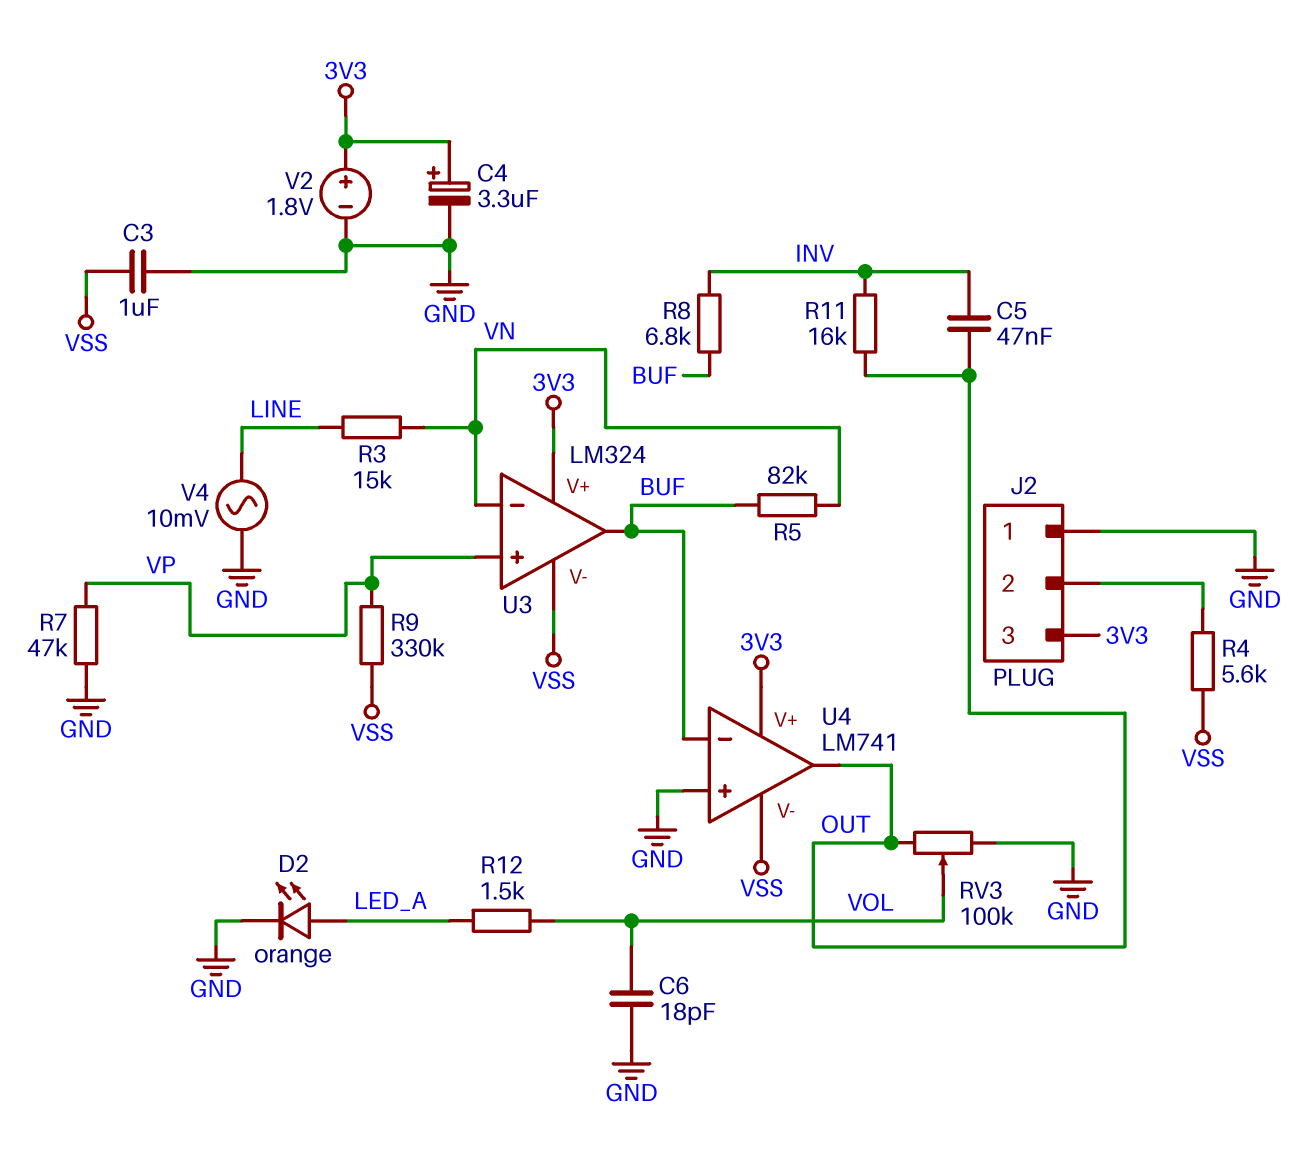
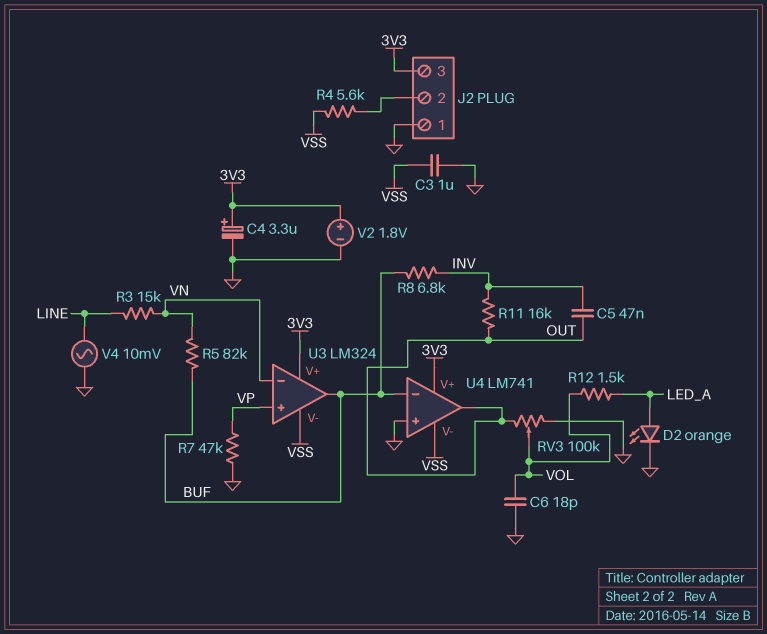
R9: 330k (VP, VSS) -> none

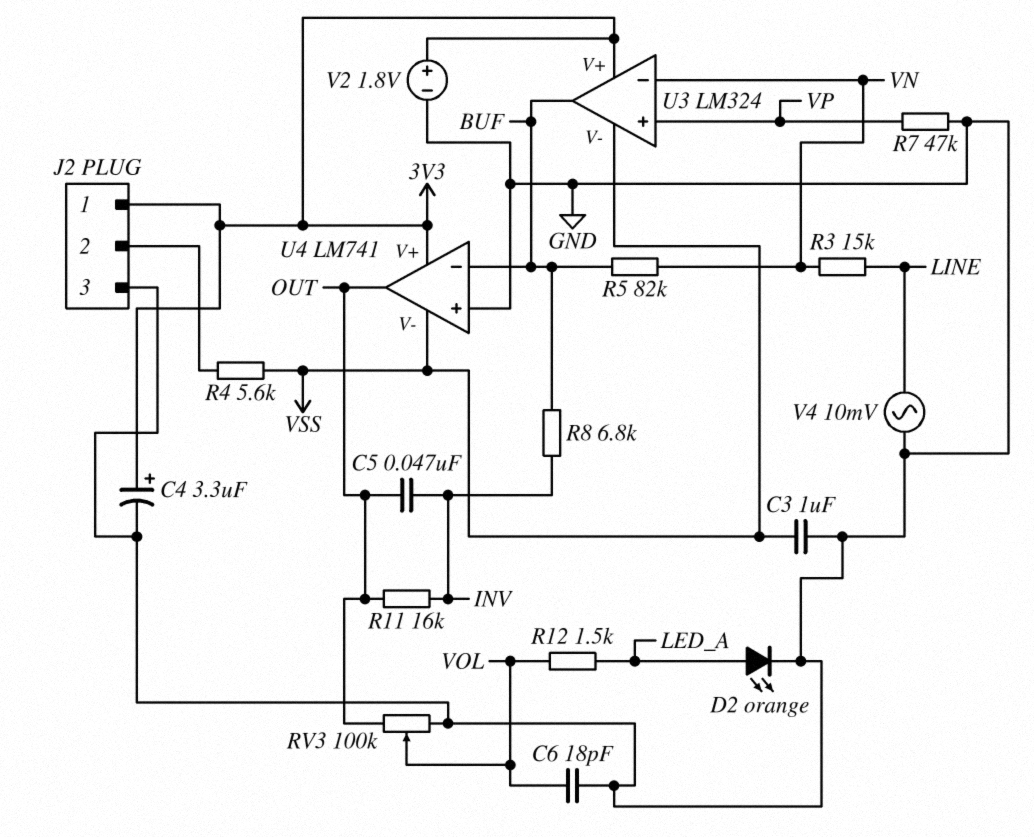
J2 pin 1: GND -> 3V3
J2 pin 3: 3V3 -> GND

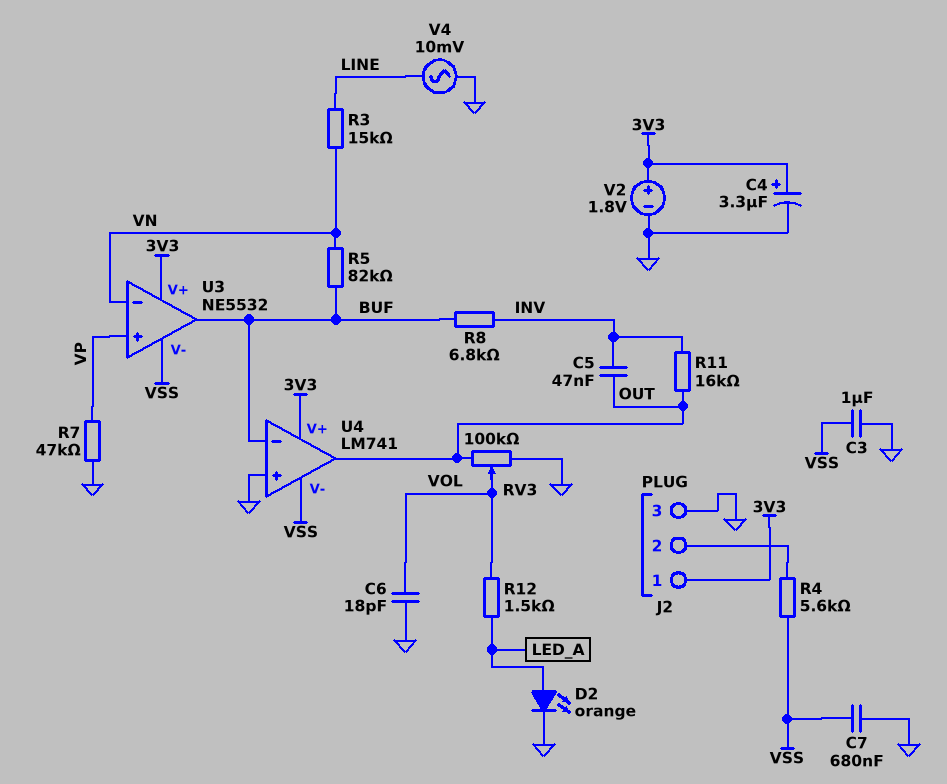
C7: none -> 680nF (GND, VSS)
U3: LM324 -> NE5532

